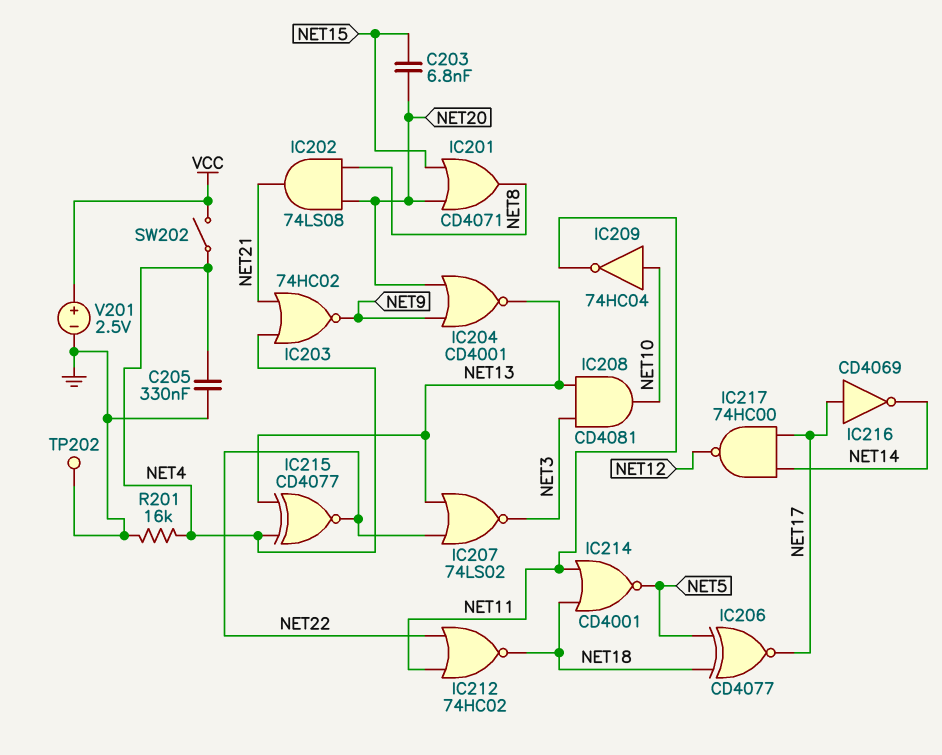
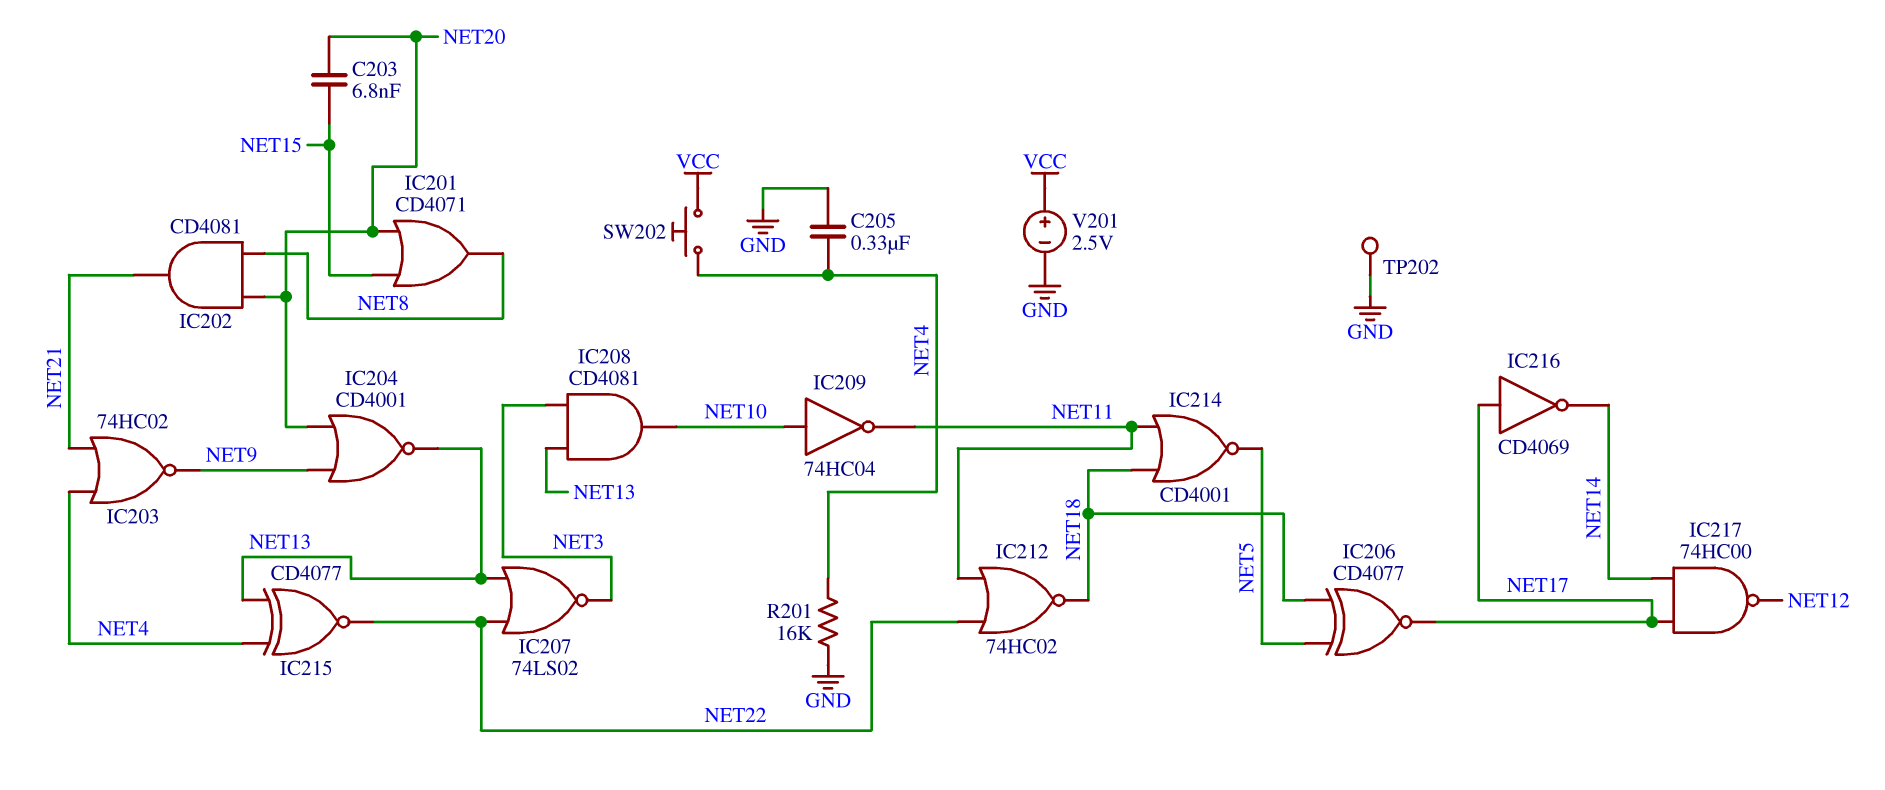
IC202: AND 74LS08 (in NET8, in NET20, out NET21) -> AND CD4081 (in NET8, in NET20, out NET21)
SW202: switch (NET4, VCC) -> button (NET4, VCC)

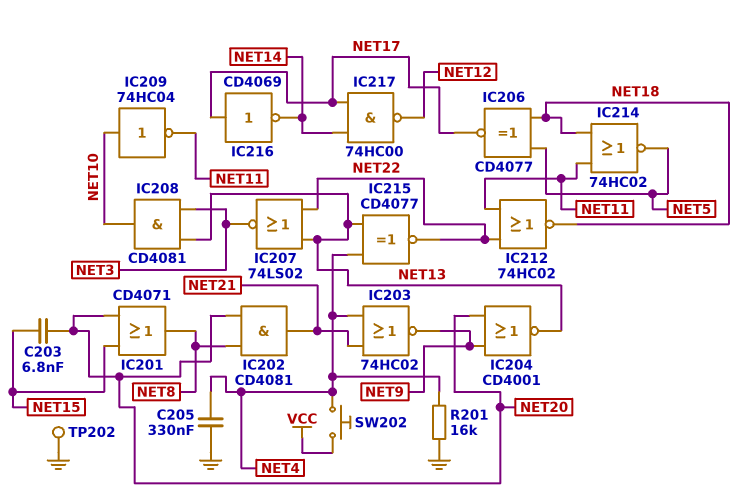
IC214: NOR CD4001 (in NET11, in NET18, out NET5) -> NOR 74HC02 (in NET11, in NET18, out NET5)
V201: 2.5V (plus VCC, minus GND) -> none

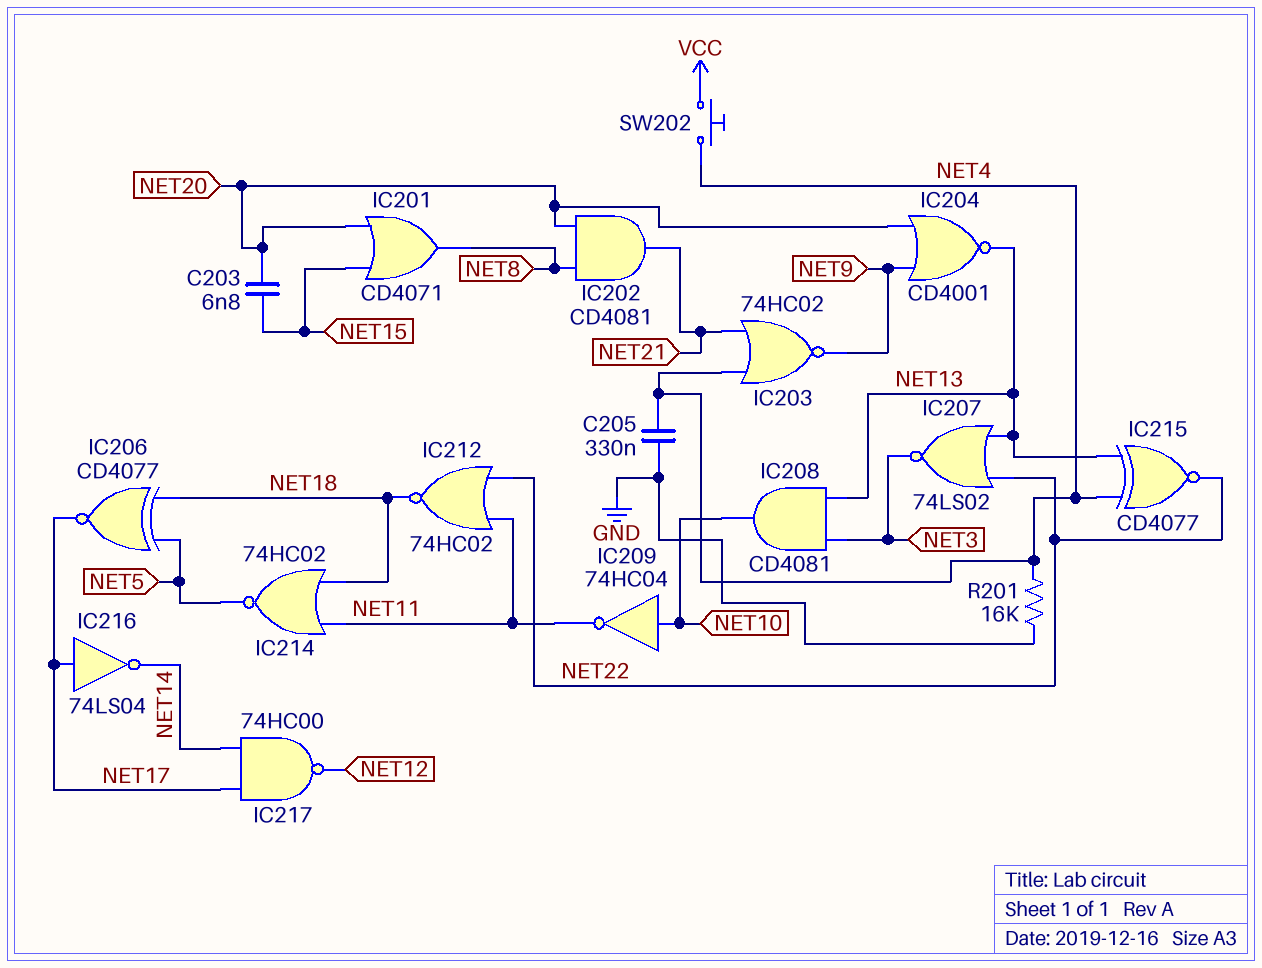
IC216: NOT CD4069 (in NET17, out NET14) -> NOT 74LS04 (in NET17, out NET14)
TP202: test point (GND) -> none

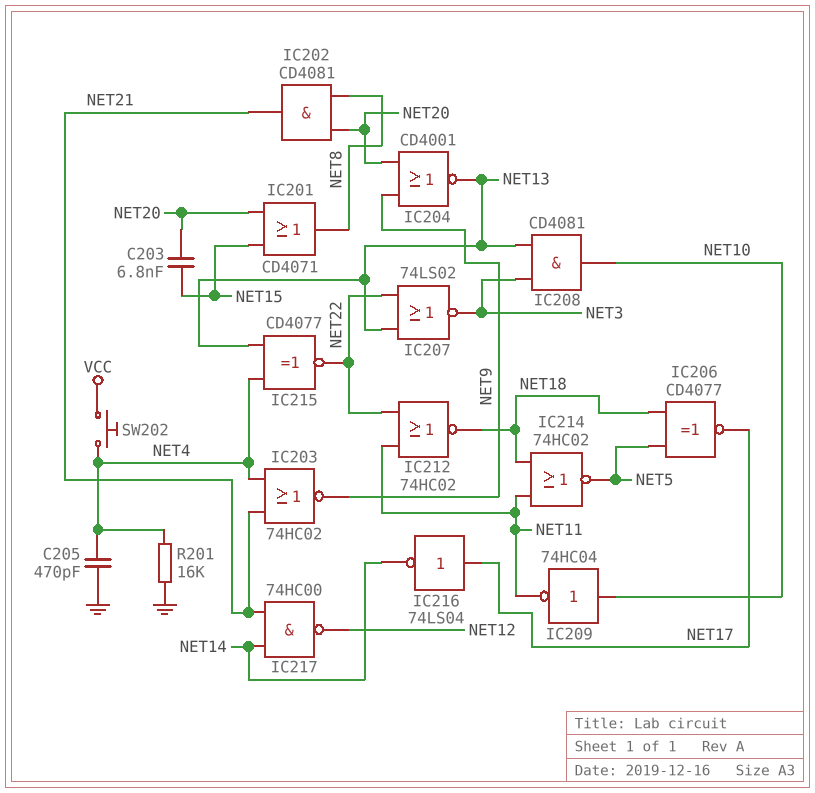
C205: 330nF (GND, NET4) -> 470pF (GND, NET4)
IC217: NAND 74HC00 (in NET14, in NET17, out NET12) -> NAND 74HC00 (in NET14, in NET21, out NET12)

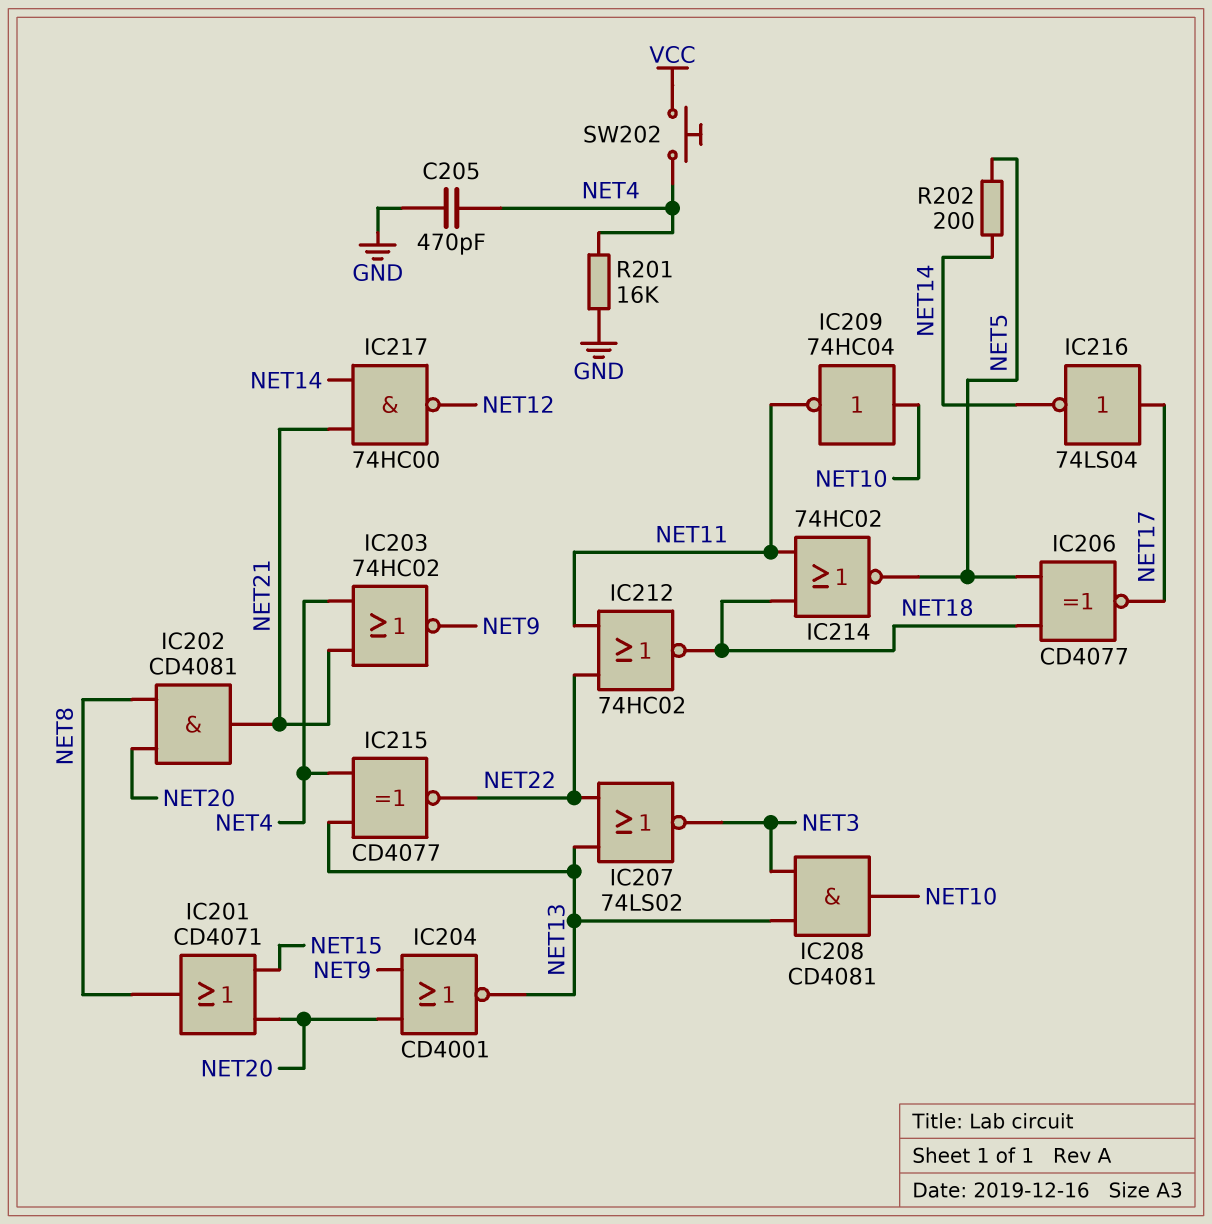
C203: 6.8nF (NET15, NET20) -> none
R202: none -> 200 (NET5, NET14)

